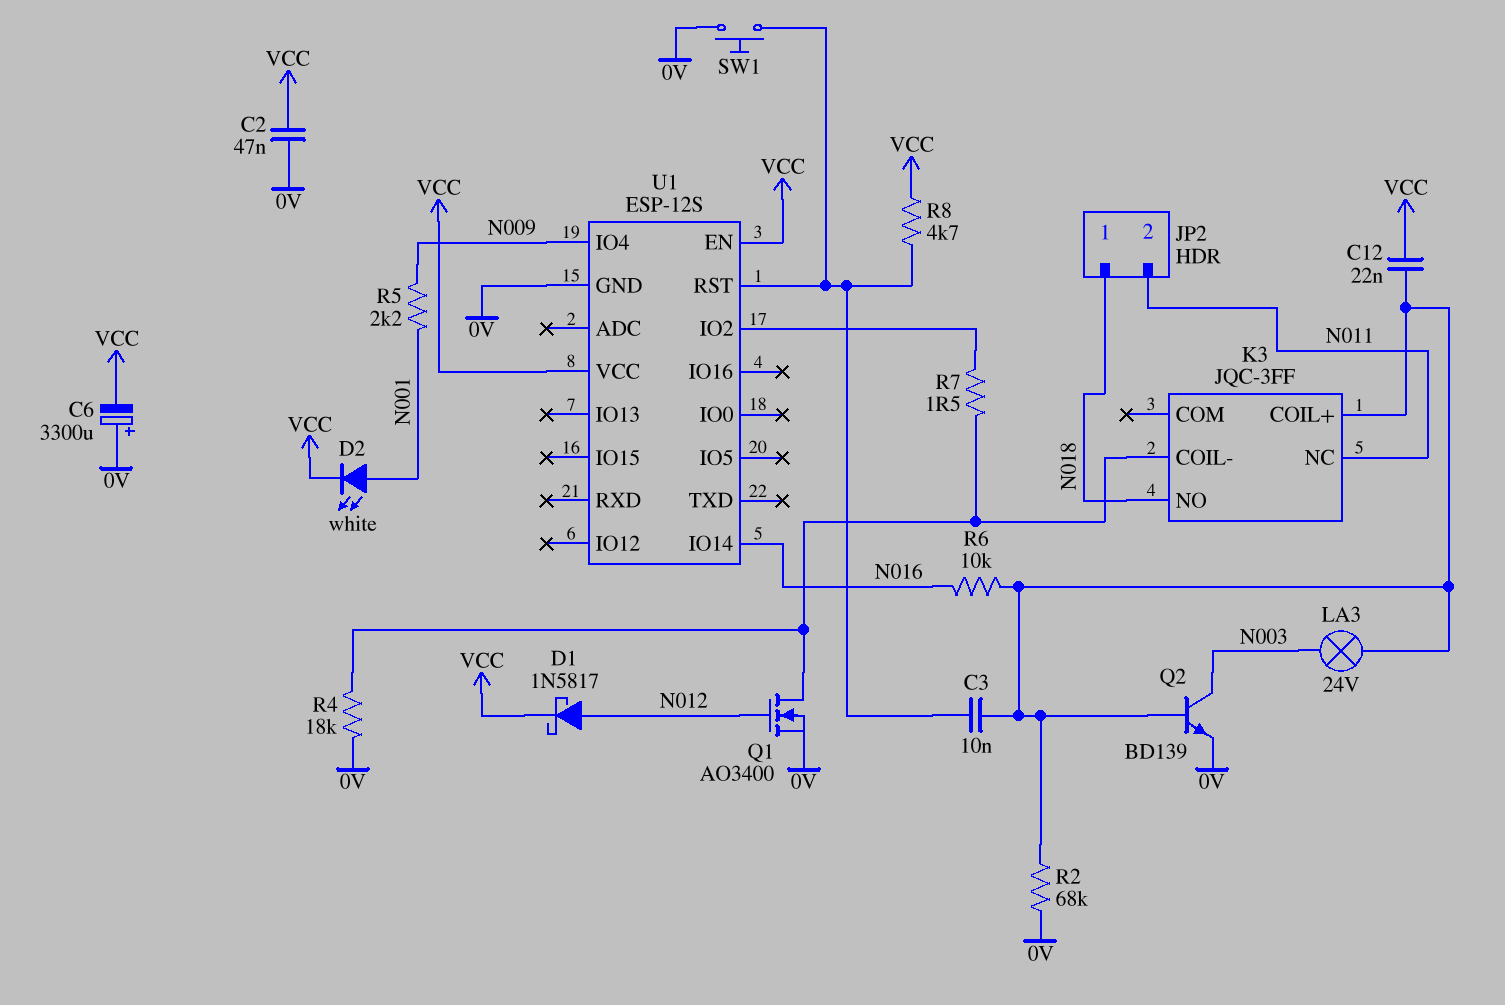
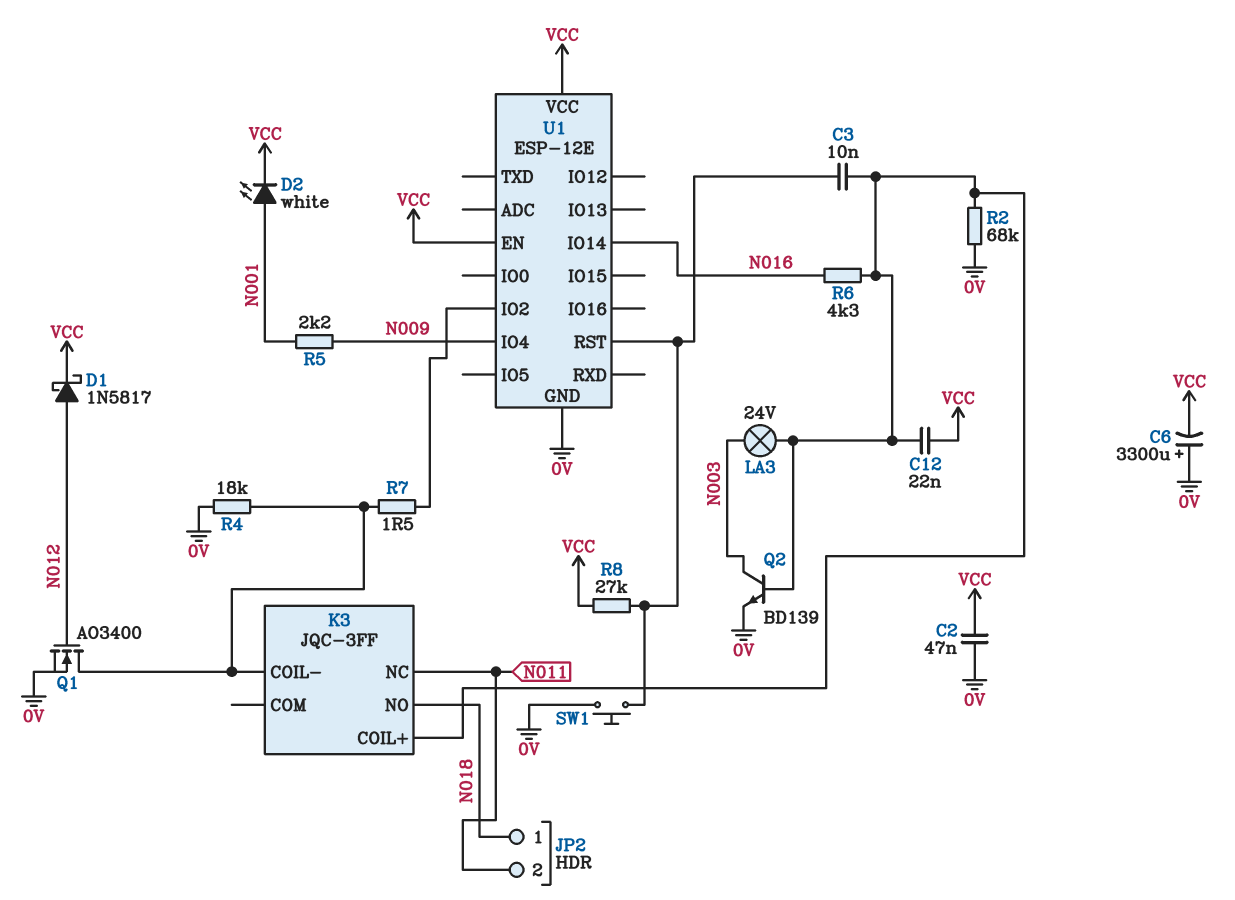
R6: 10k (K3/COIL+, N016) -> 4.3k (K3/COIL+, N016)
R8: 4.7k (U1/RST, VCC) -> 27k (U1/RST, VCC)
U1: ESP-12S -> ESP-12E

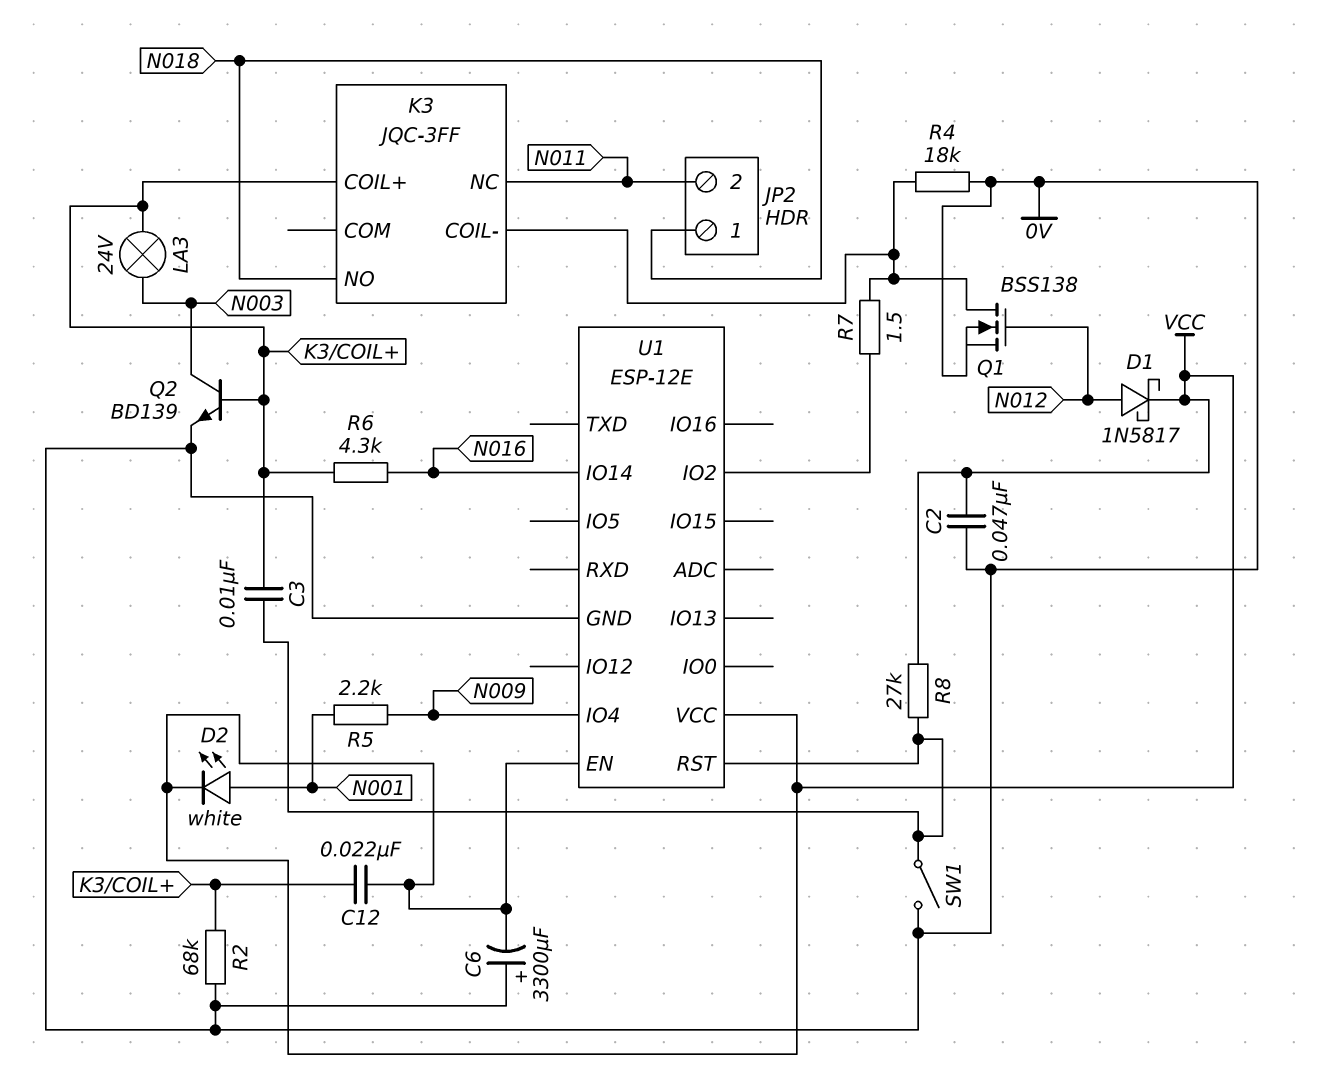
Q1: NMOS AO3400 (G N012, D K3/COIL-, S 0V) -> NMOS BSS138 (G N012, D K3/COIL-, S 0V)
SW1: button (0V, U1/RST) -> switch (0V, U1/RST)

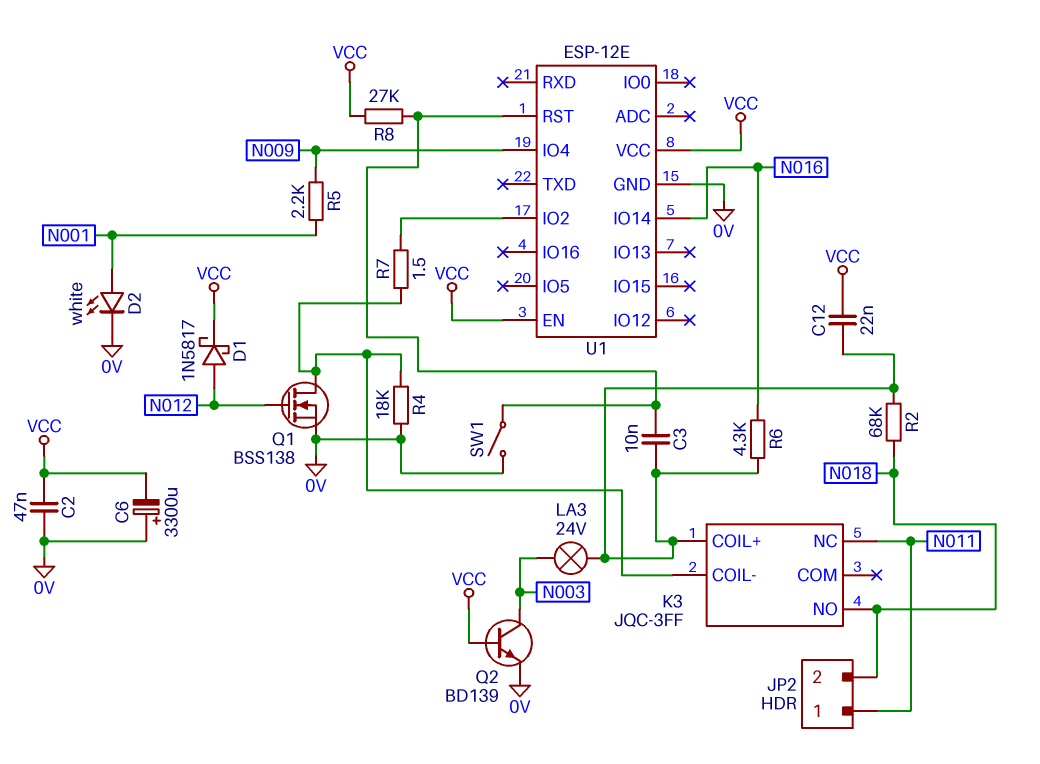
D2: LED white (A N001, K VCC) -> LED white (A N001, K 0V)
JP2 pin 1: N018 -> N011
JP2 pin 2: N011 -> N018
Q2: NPN BD139 (B K3/COIL+, C N003, E 0V) -> NPN BD139 (B VCC, C N003, E 0V)
R2: 68k (0V, K3/COIL+) -> 68k (K3/COIL+, N018)

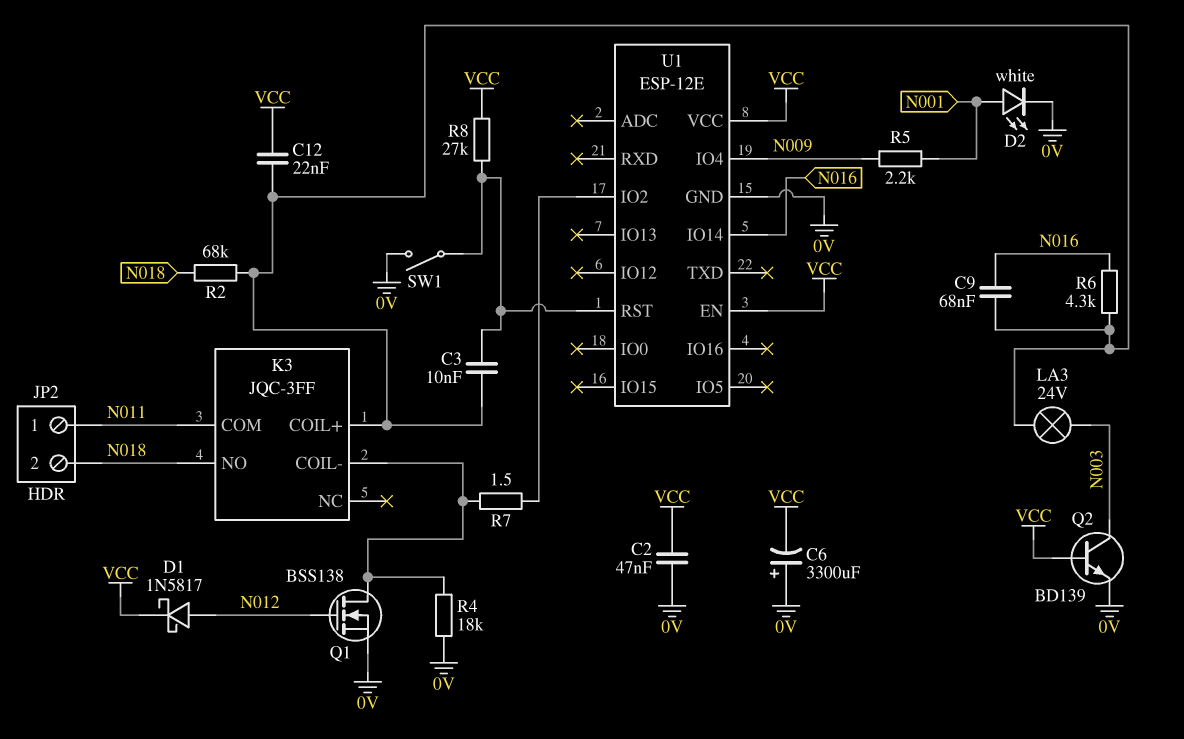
C9: none -> 68nF (K3/COIL+, N016)
K3 pin COM: none -> N011
K3 pin NC: N011 -> none

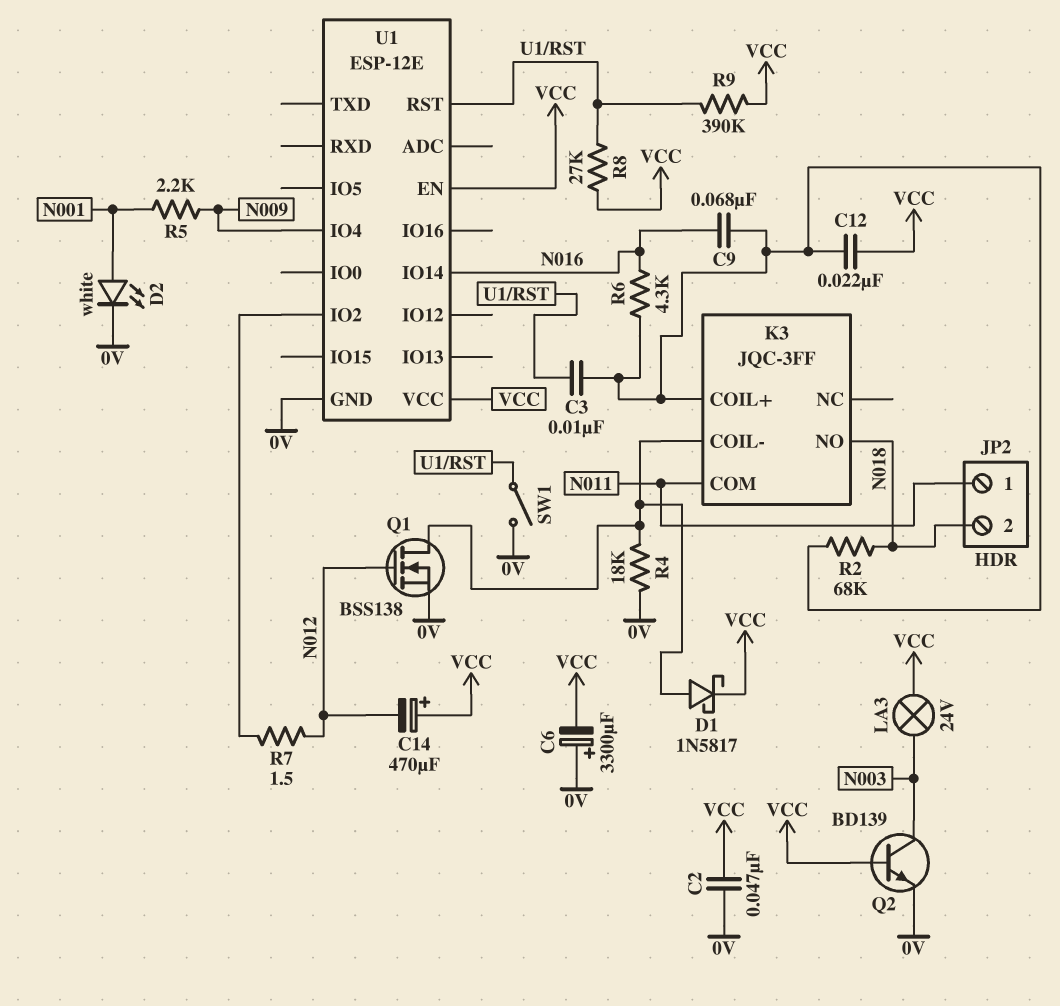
C14: none -> 470uF (plus VCC, minus N012)
D1: schottky 1N5817 (A N012, K VCC) -> schottky 1N5817 (A K3/COIL-, K VCC)
LA3: lamp 24V (K3/COIL+, N003) -> lamp 24V (N003, VCC)
R7: 1.5 (K3/COIL-, U1/IO2) -> 1.5 (N012, U1/IO2)
R9: none -> 390k (U1/RST, VCC)

